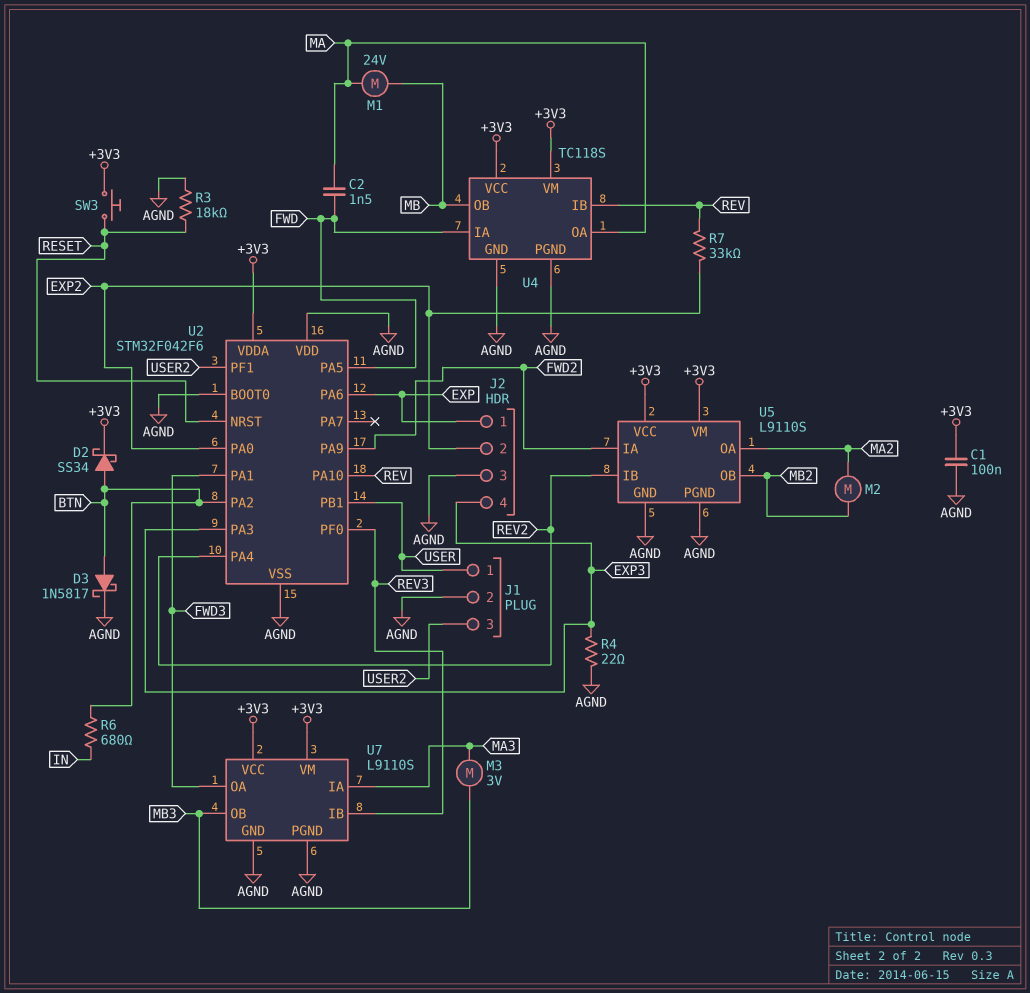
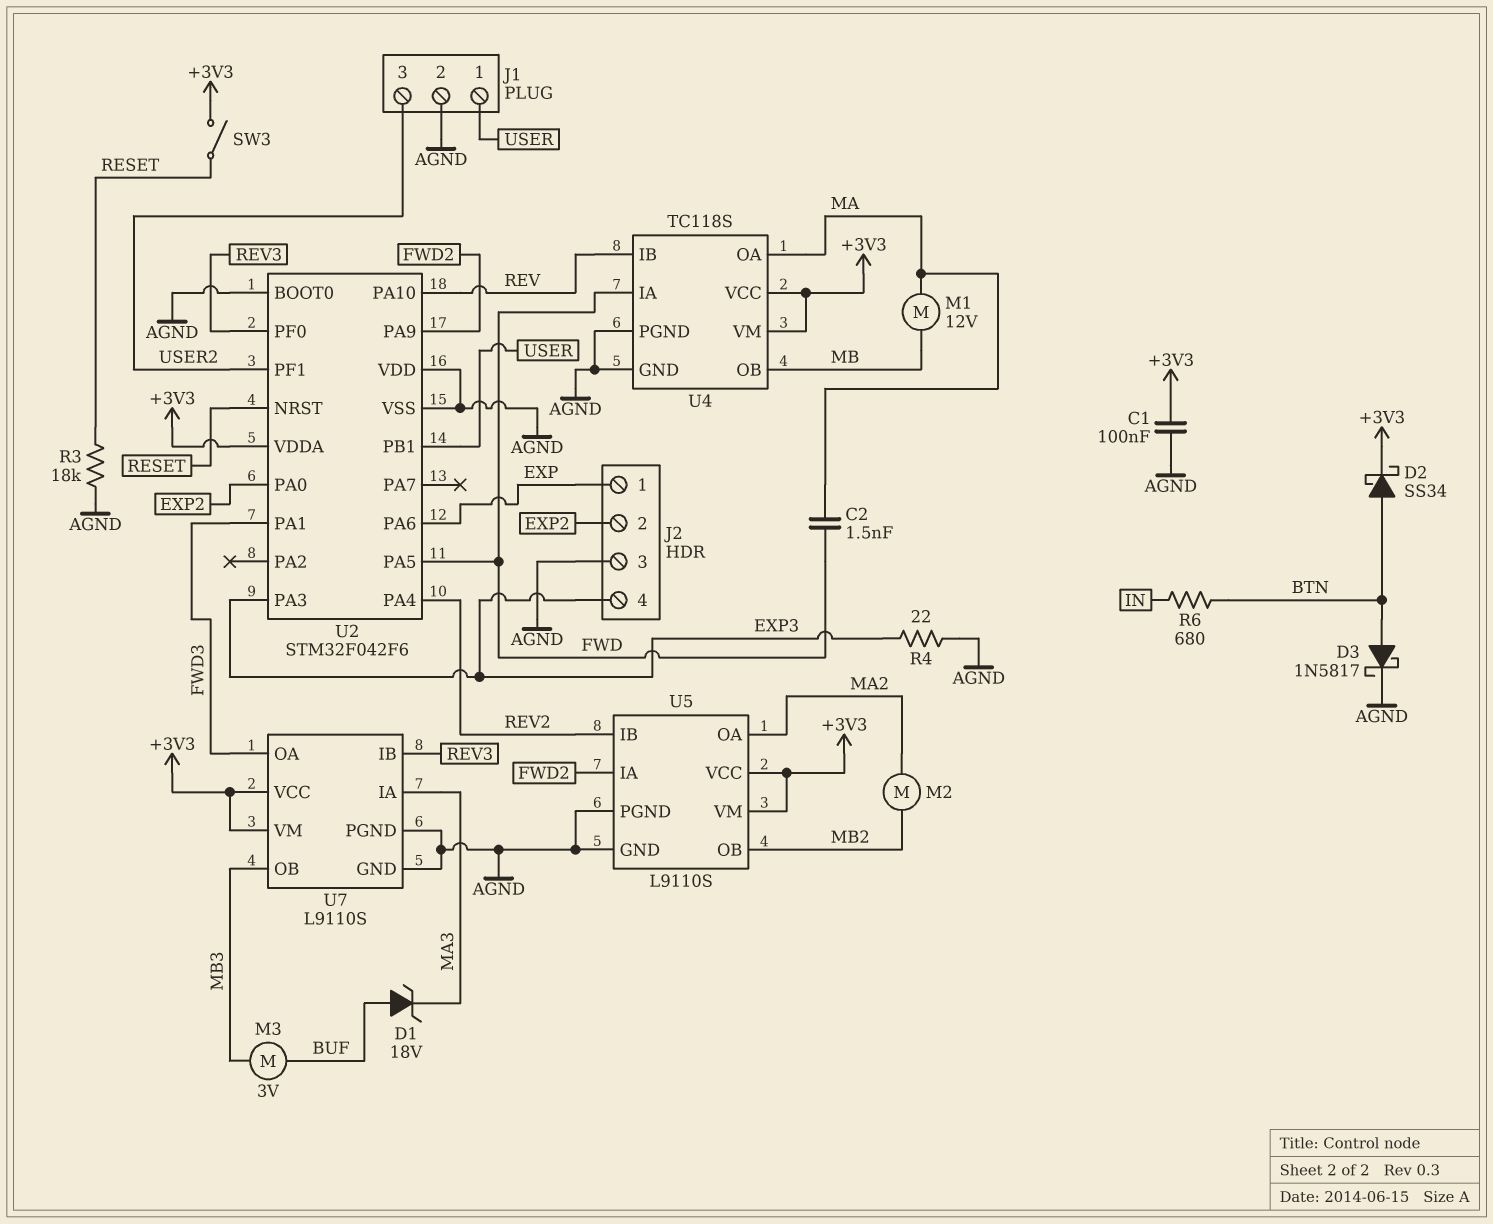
D1: none -> zener 18V (A BUF, K MA3)
M1: motor 24V (MA, MB) -> motor 12V (MA, MB)
M3: motor 3V (MA3, MB3) -> motor 3V (BUF, MB3)
R7: 33k (EXP2, REV) -> none
SW3: button (+3V3, RESET) -> switch (+3V3, RESET)
U2 pin PA2: BTN -> none

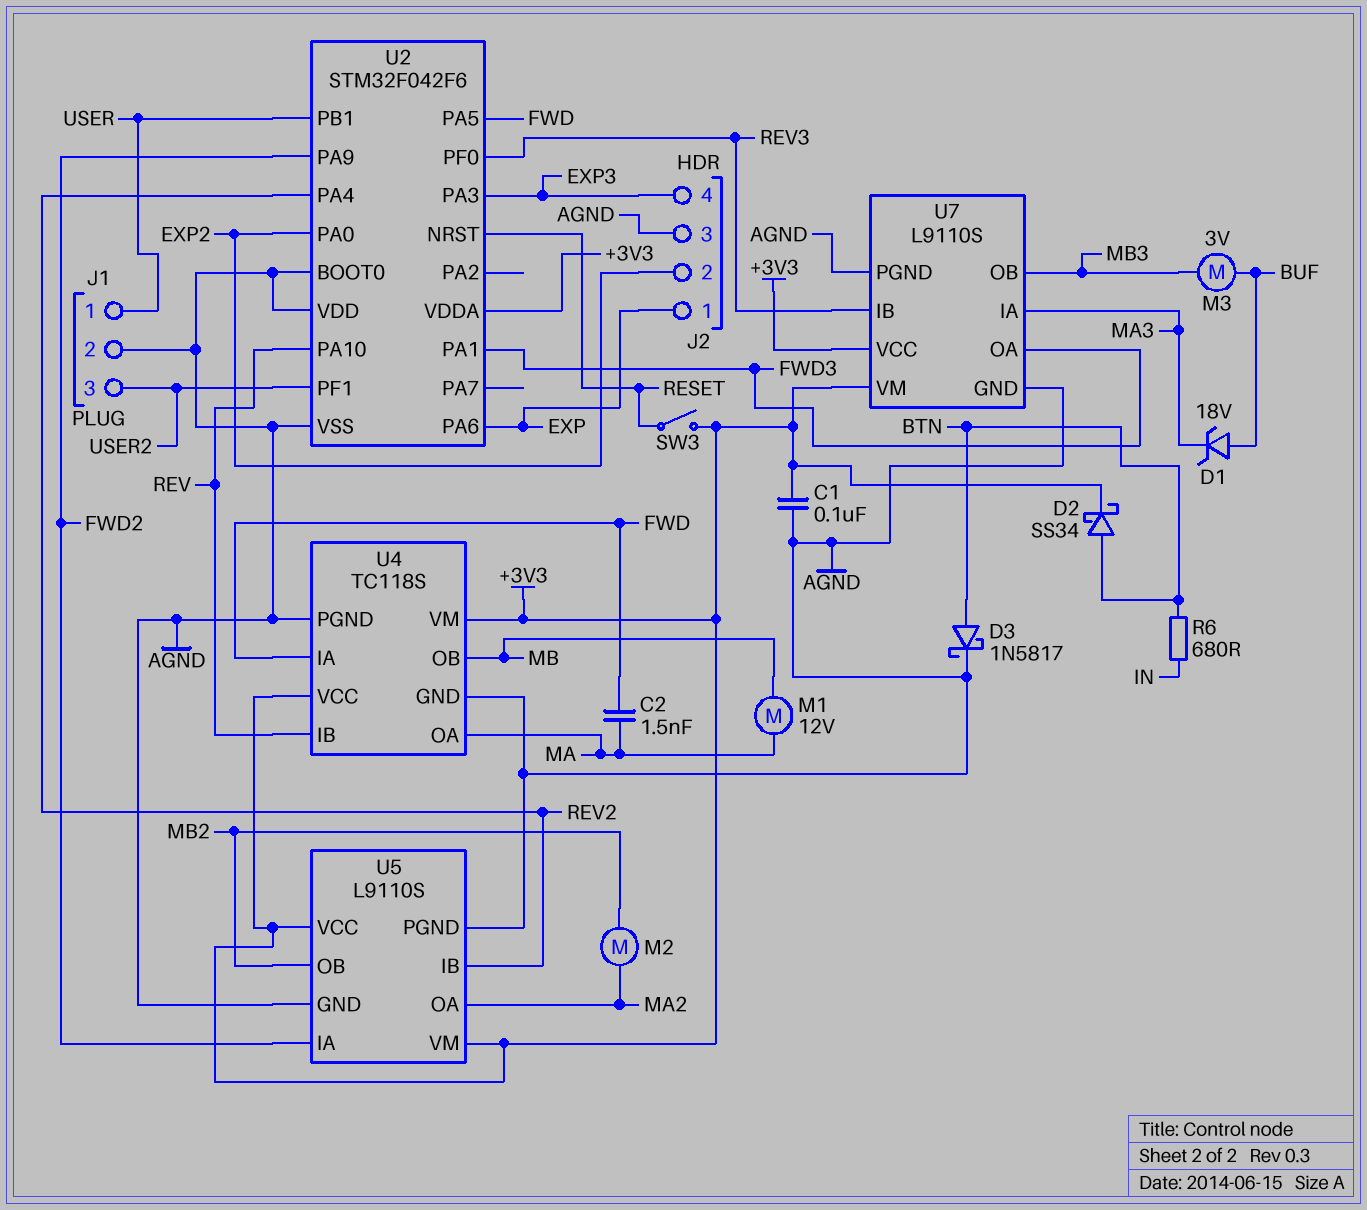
R3: 18k (AGND, RESET) -> none
R4: 22 (AGND, EXP3) -> none

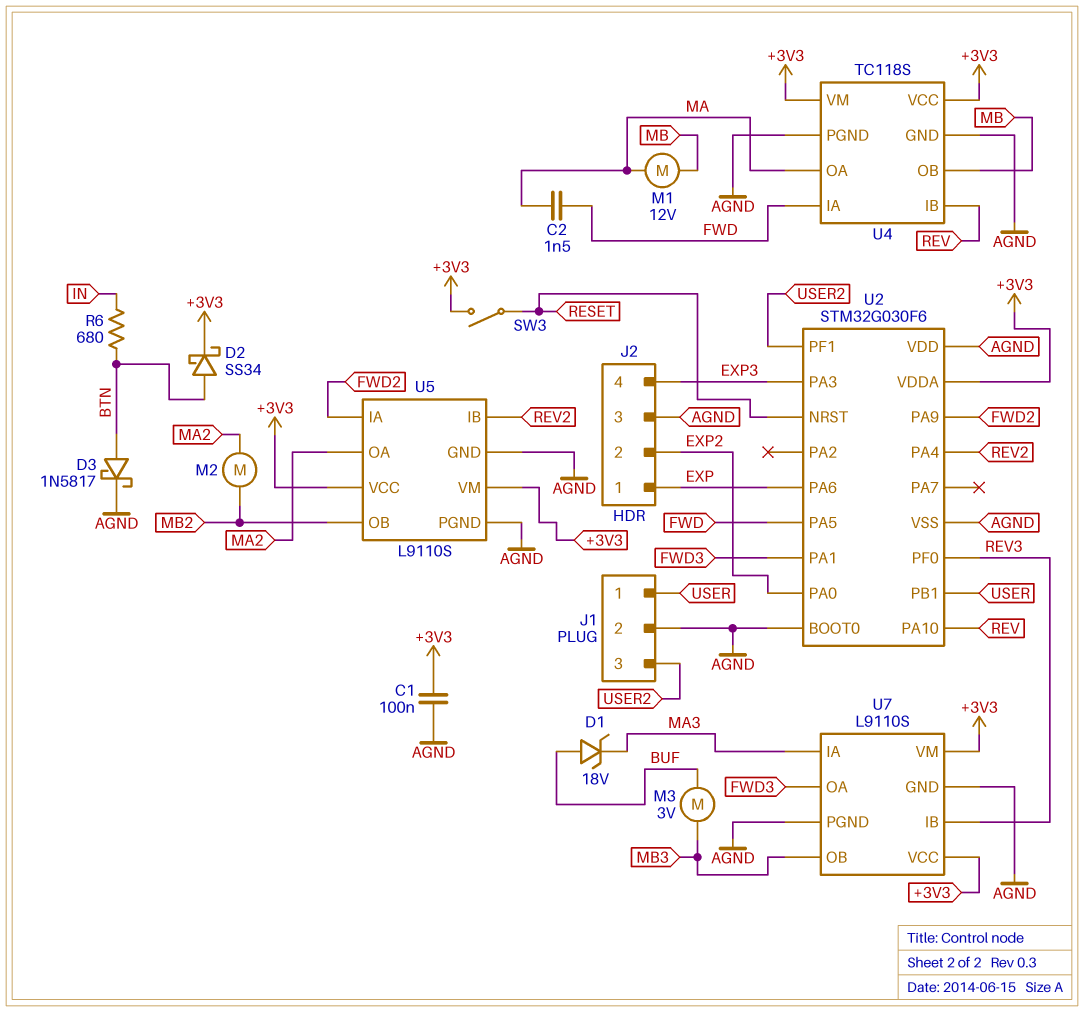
U2: STM32F042F6 -> STM32G030F6

